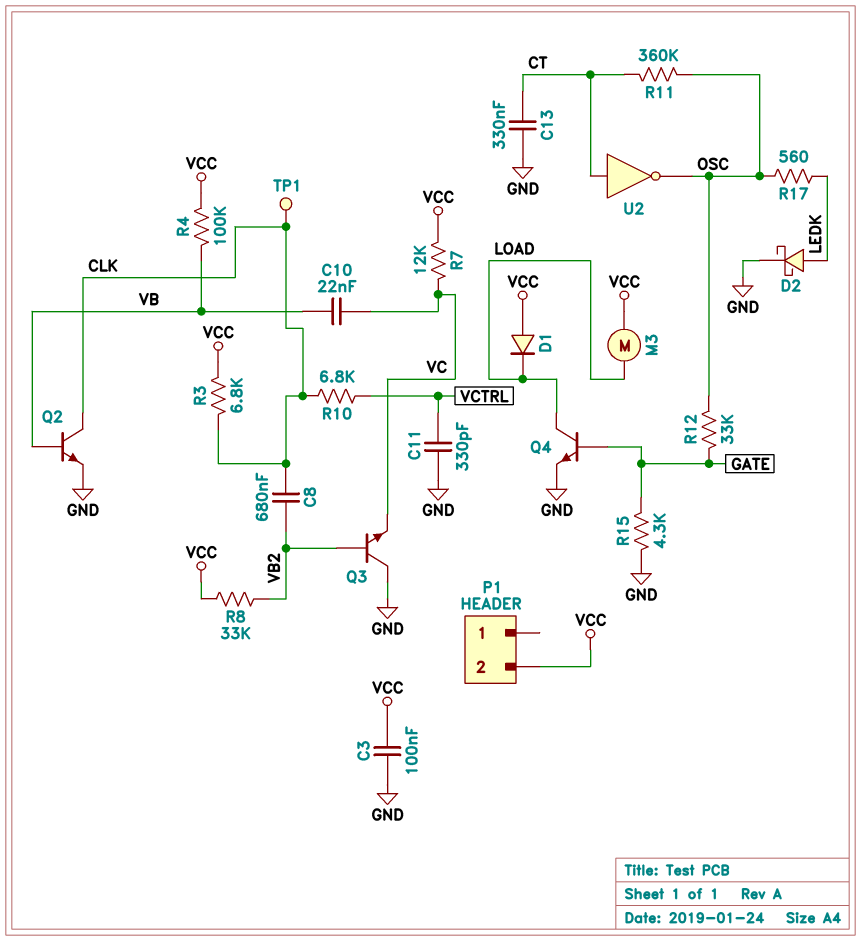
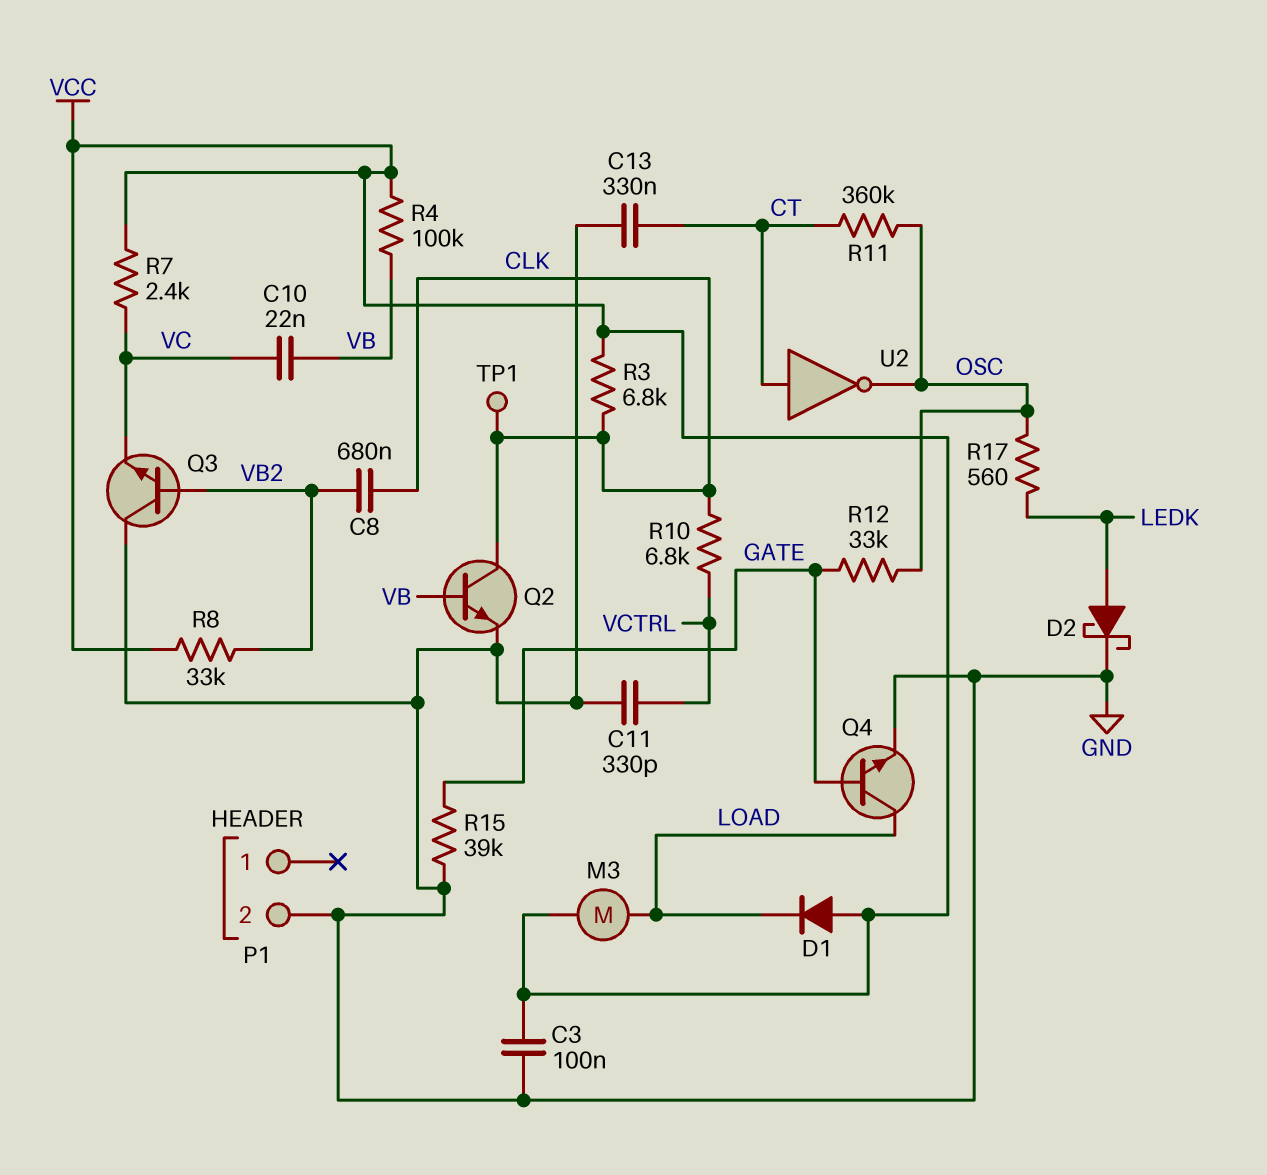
P1 pin 2: VCC -> GND
R7: 12k (VC, VCC) -> 2.4k (VC, VCC)
R15: 4.3k (GATE, GND) -> 39k (GATE, GND)

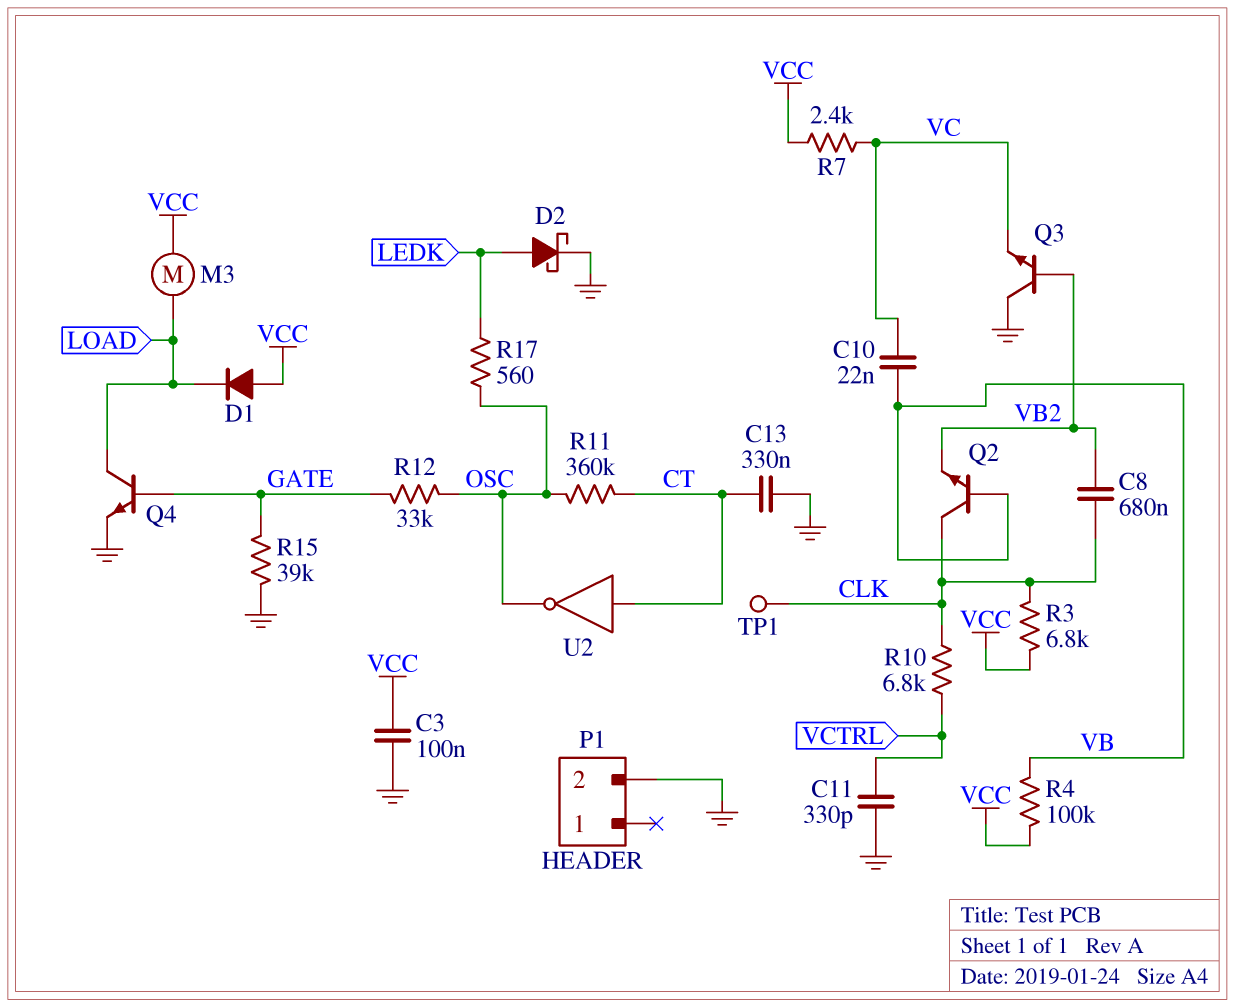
Q2: NPN (B VB, C CLK, E GND) -> NPN (B VB, C CLK, E VB2)
R8: 33k (VB2, VCC) -> none

